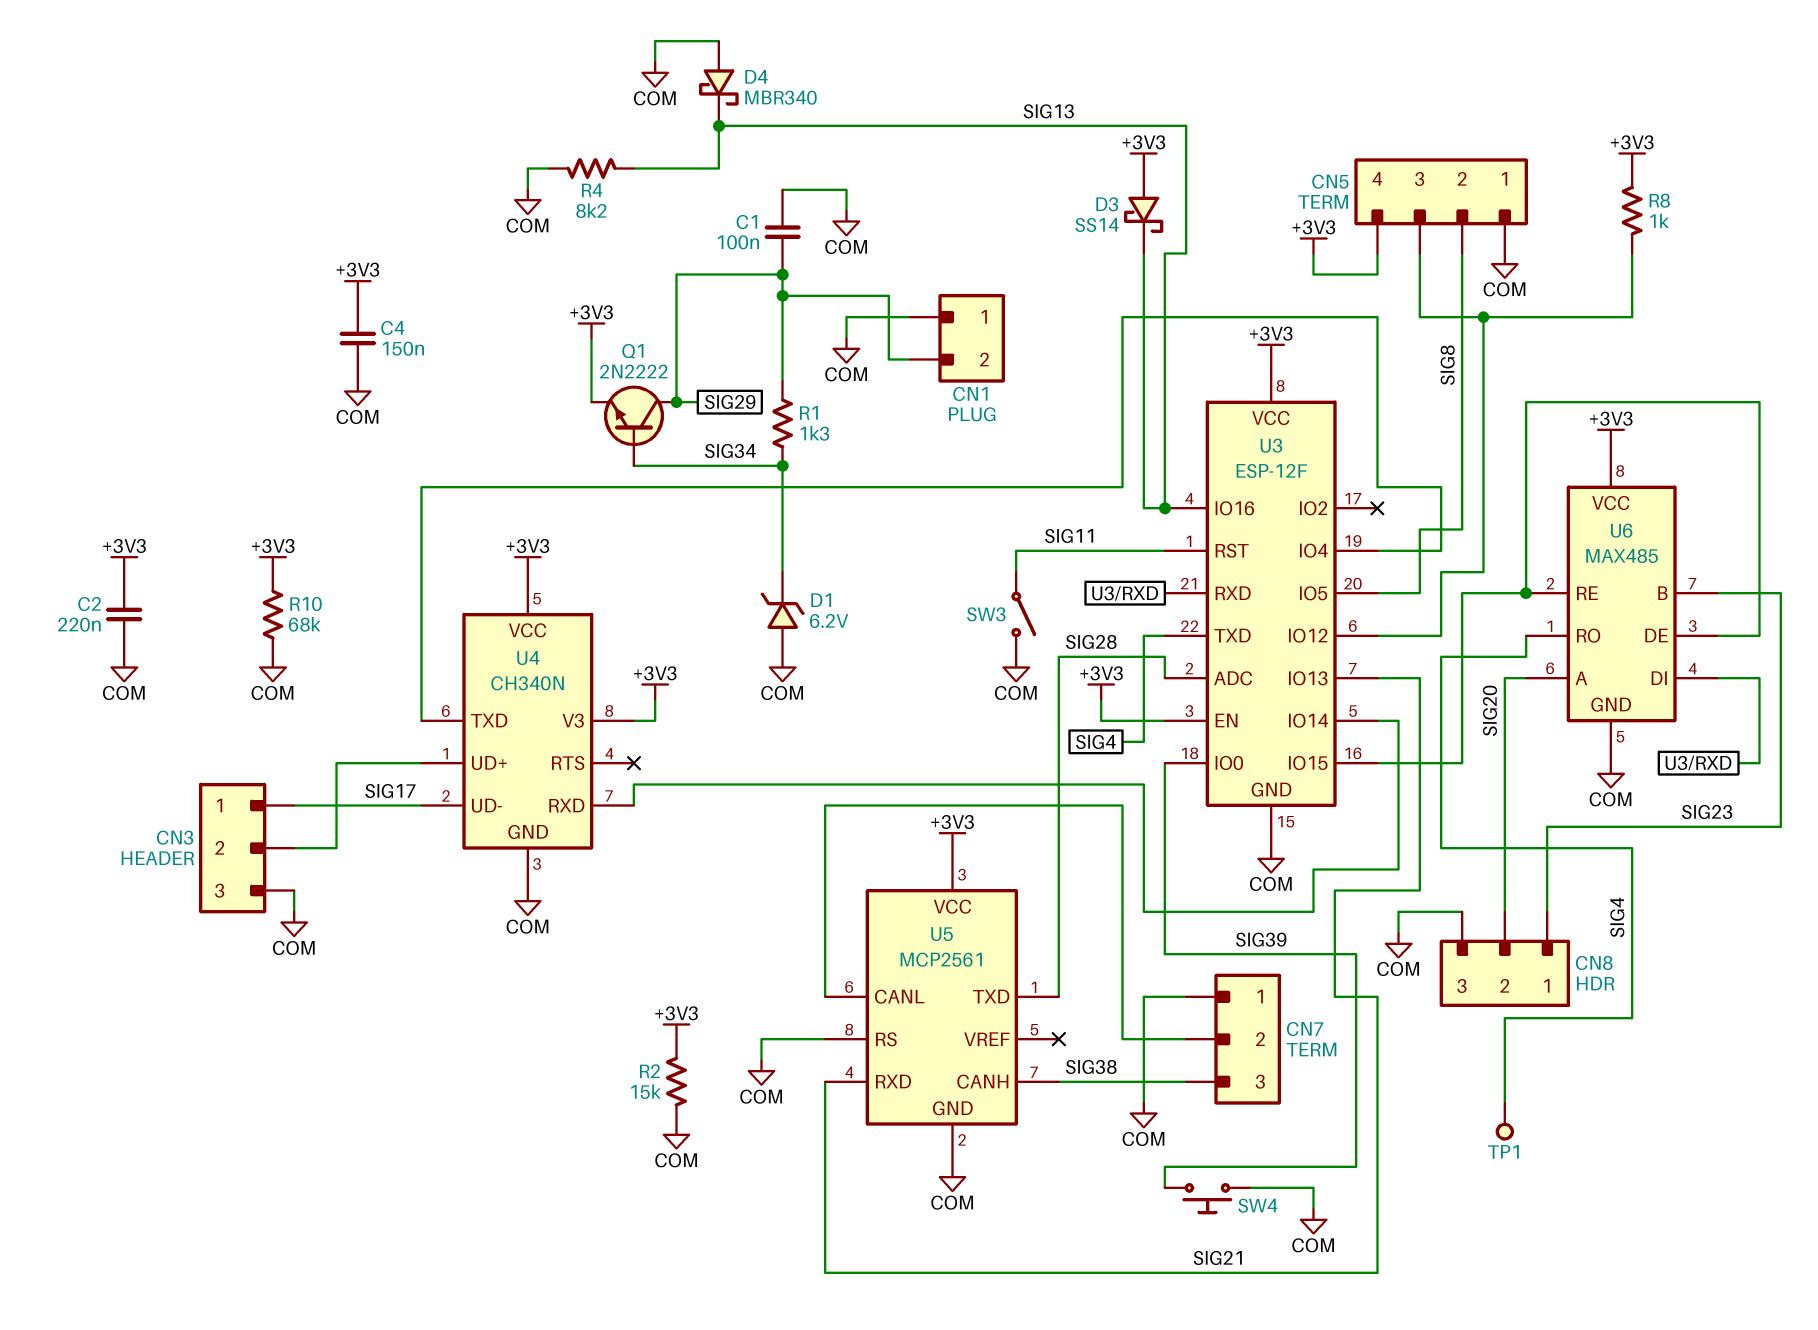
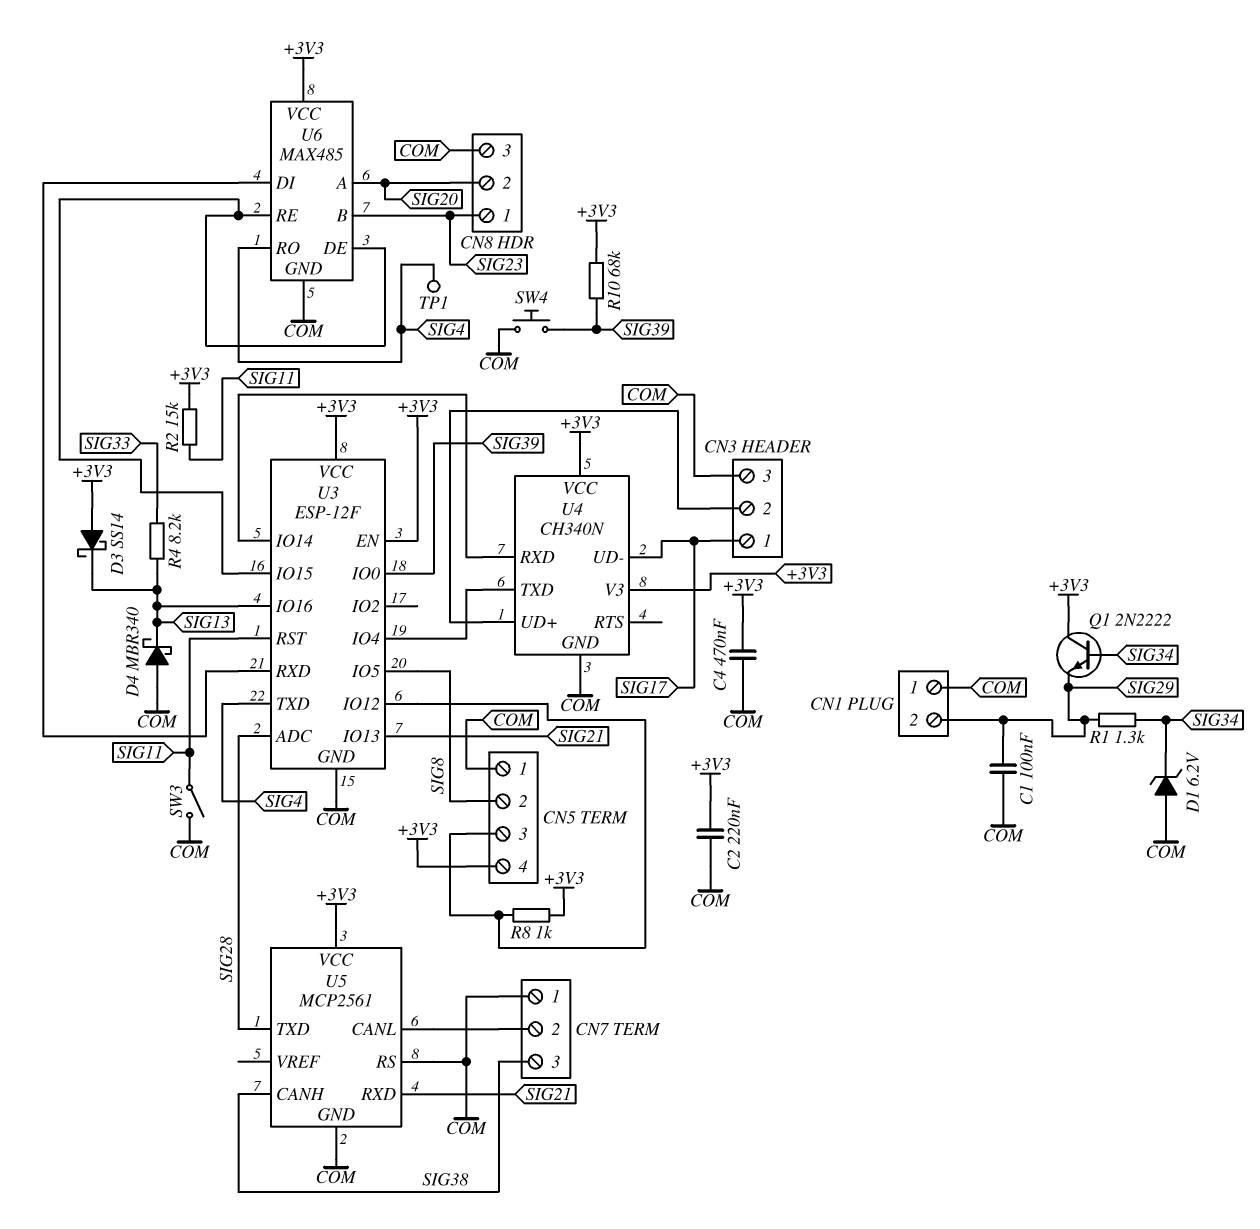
C4: 150nF (+3V3, COM) -> 470nF (+3V3, COM)
Q1: NPN 2N2222 (B SIG34, C SIG29, E +3V3) -> NPN 2N2222 (B SIG34, C +3V3, E SIG29)
R2: 15k (+3V3, COM) -> 15k (+3V3, SIG11)
R4: 8.2k (COM, SIG13) -> 8.2k (SIG13, SIG33)
R10: 68k (+3V3, COM) -> 68k (+3V3, SIG39)

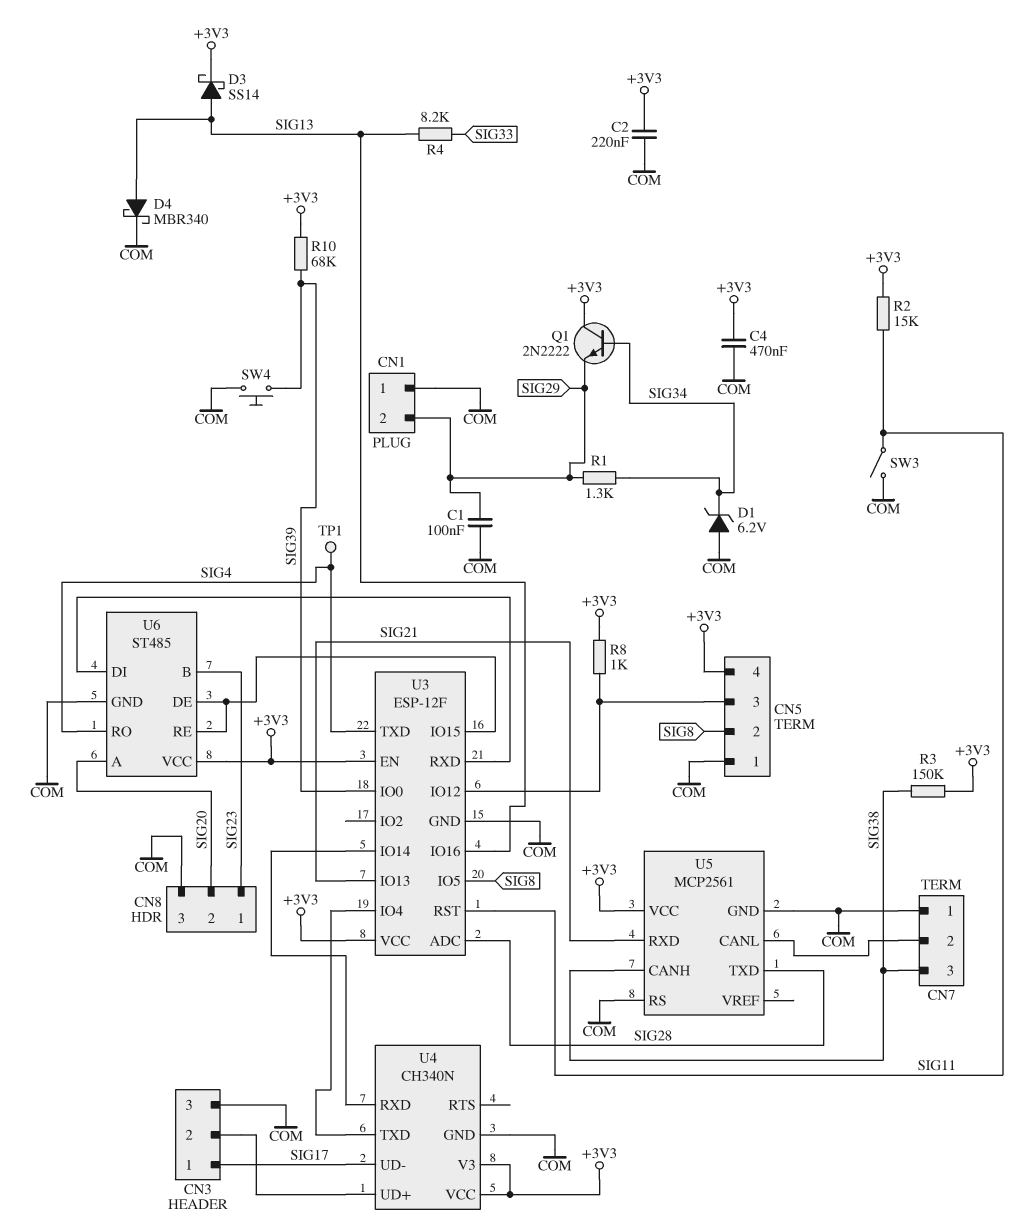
D3: schottky SS14 (A +3V3, K SIG13) -> schottky SS14 (A SIG13, K +3V3)
D4: schottky MBR340 (A COM, K SIG13) -> schottky MBR340 (A SIG13, K COM)
R3: none -> 150k (+3V3, SIG38)
U6: MAX485 -> ST485

